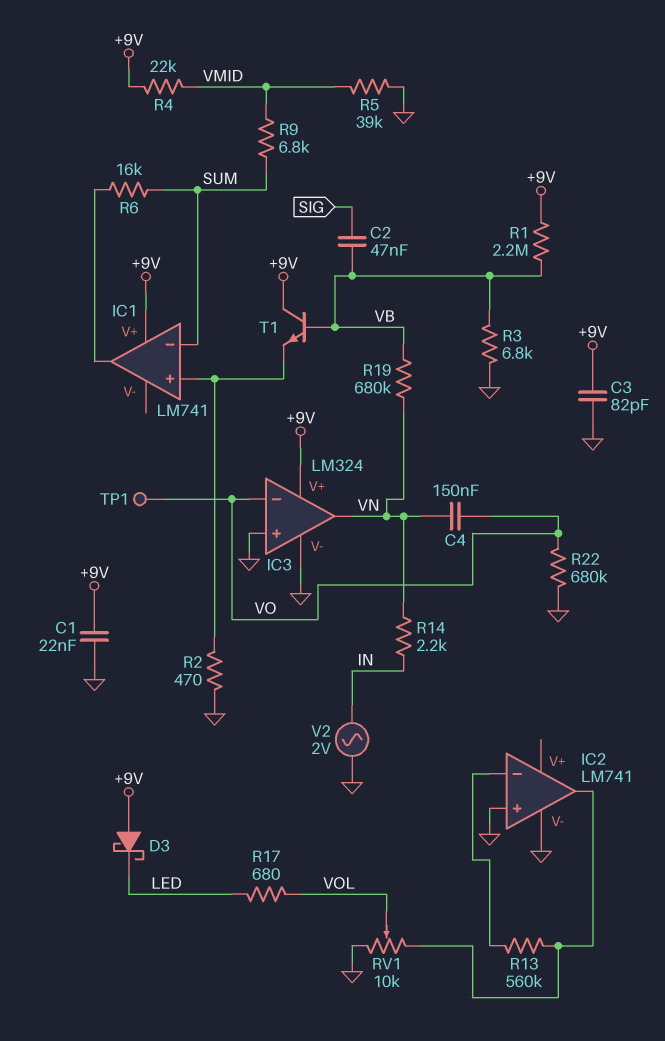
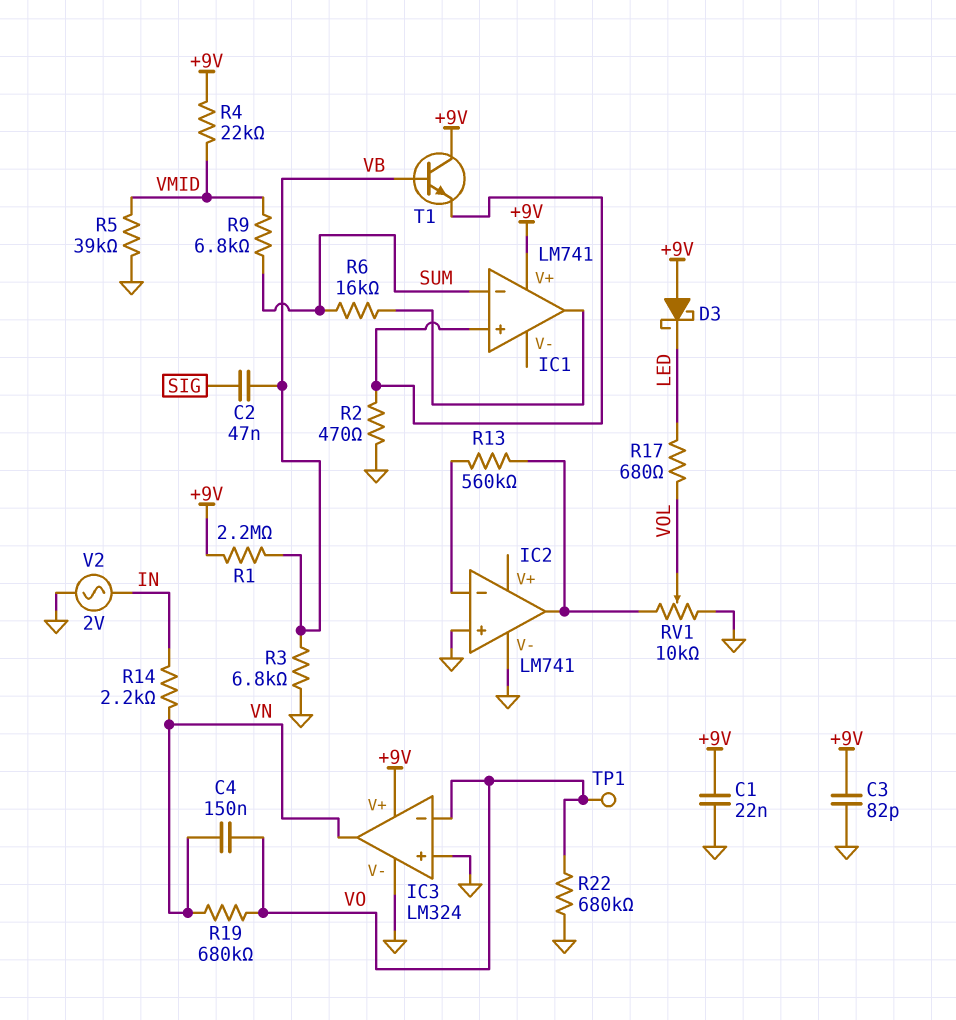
R19: 680k (VB, VN) -> 680k (VN, VO)

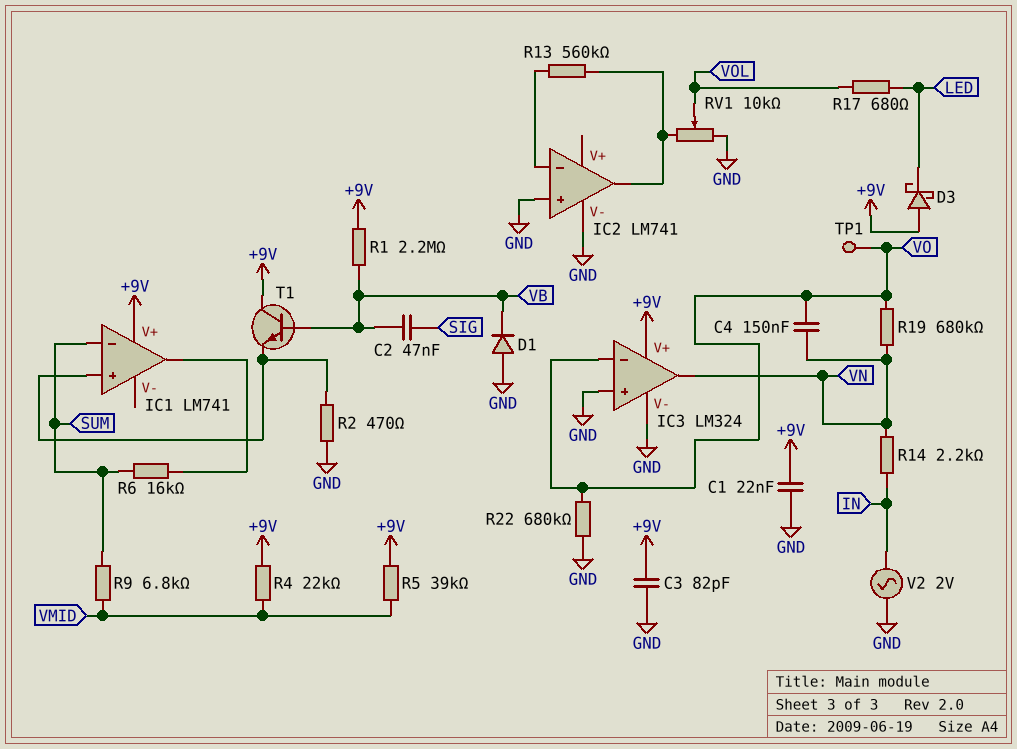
D1: none -> diode (A GND, K VB)
R3: 6.8k (GND, VB) -> none
R5: 39k (GND, VMID) -> 39k (+9V, VMID)

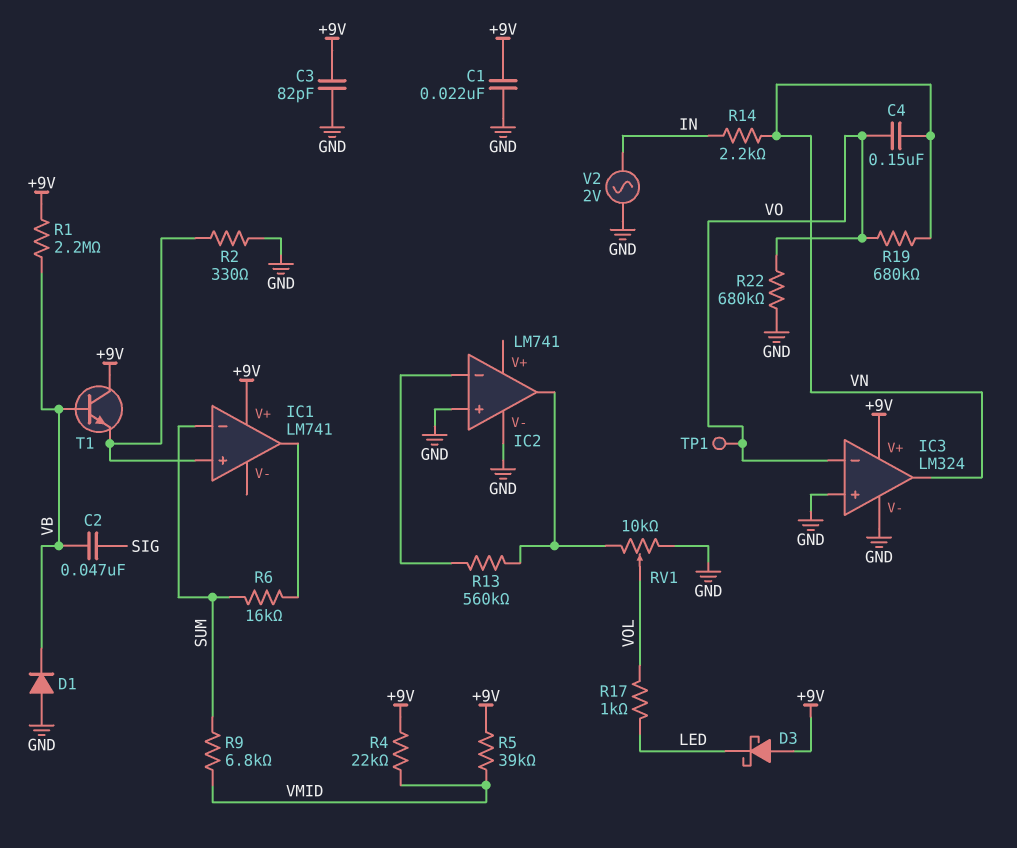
R2: 470 (GND, IC1/in+) -> 330 (GND, IC1/in+)
R17: 680 (LED, VOL) -> 1k (LED, VOL)

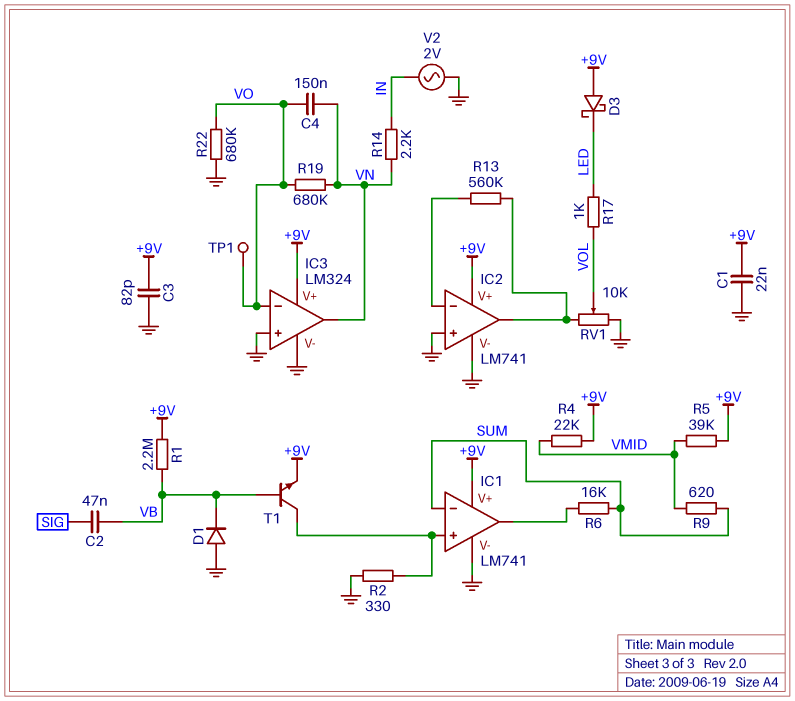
IC1 pin V-: none -> GND
IC2 pin V+: none -> +9V
R9: 6.8k (SUM, VMID) -> 620 (SUM, VMID)
T1: NPN (B VB, C +9V, E IC1/in+) -> NPN (B VB, C IC1/in+, E +9V)

